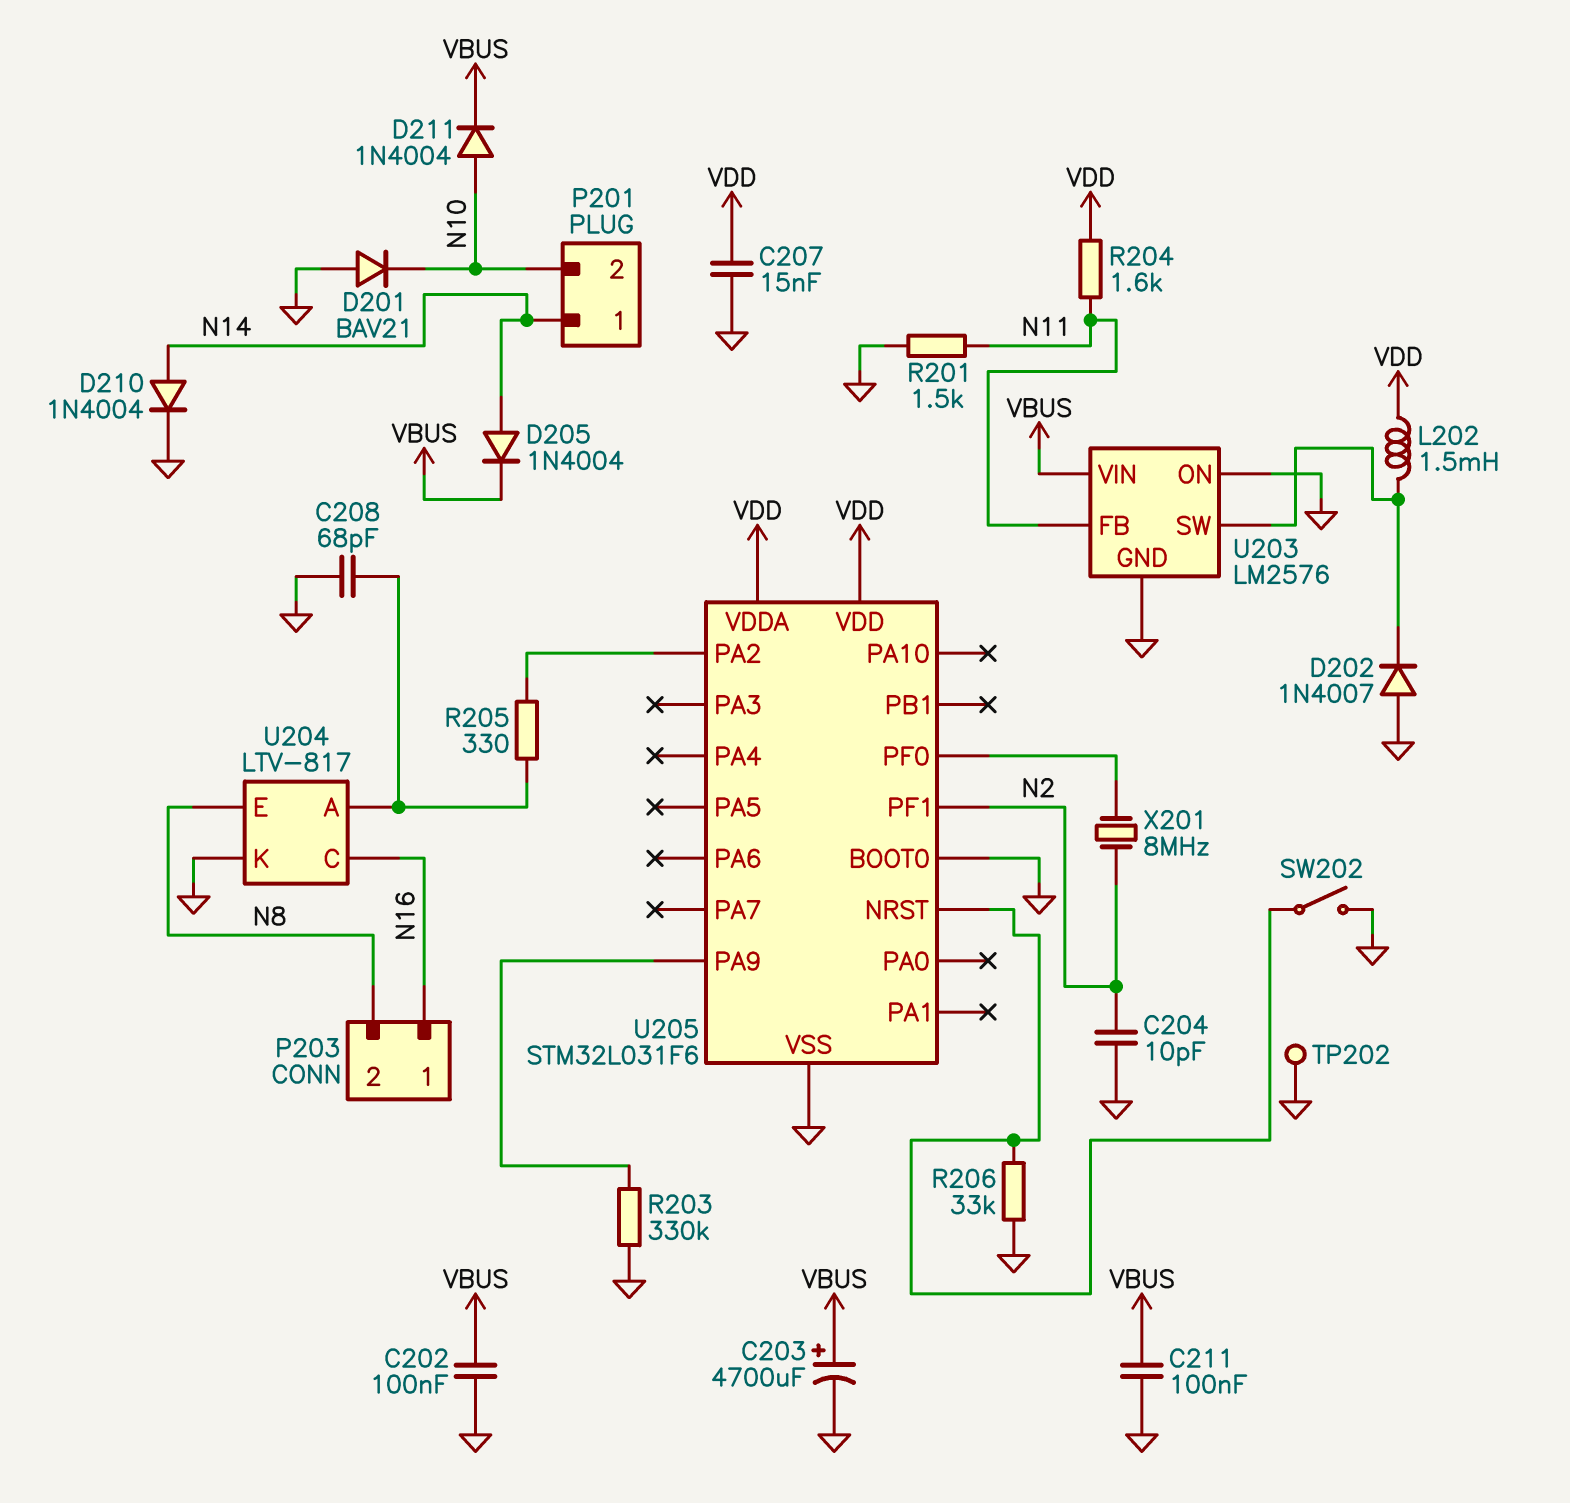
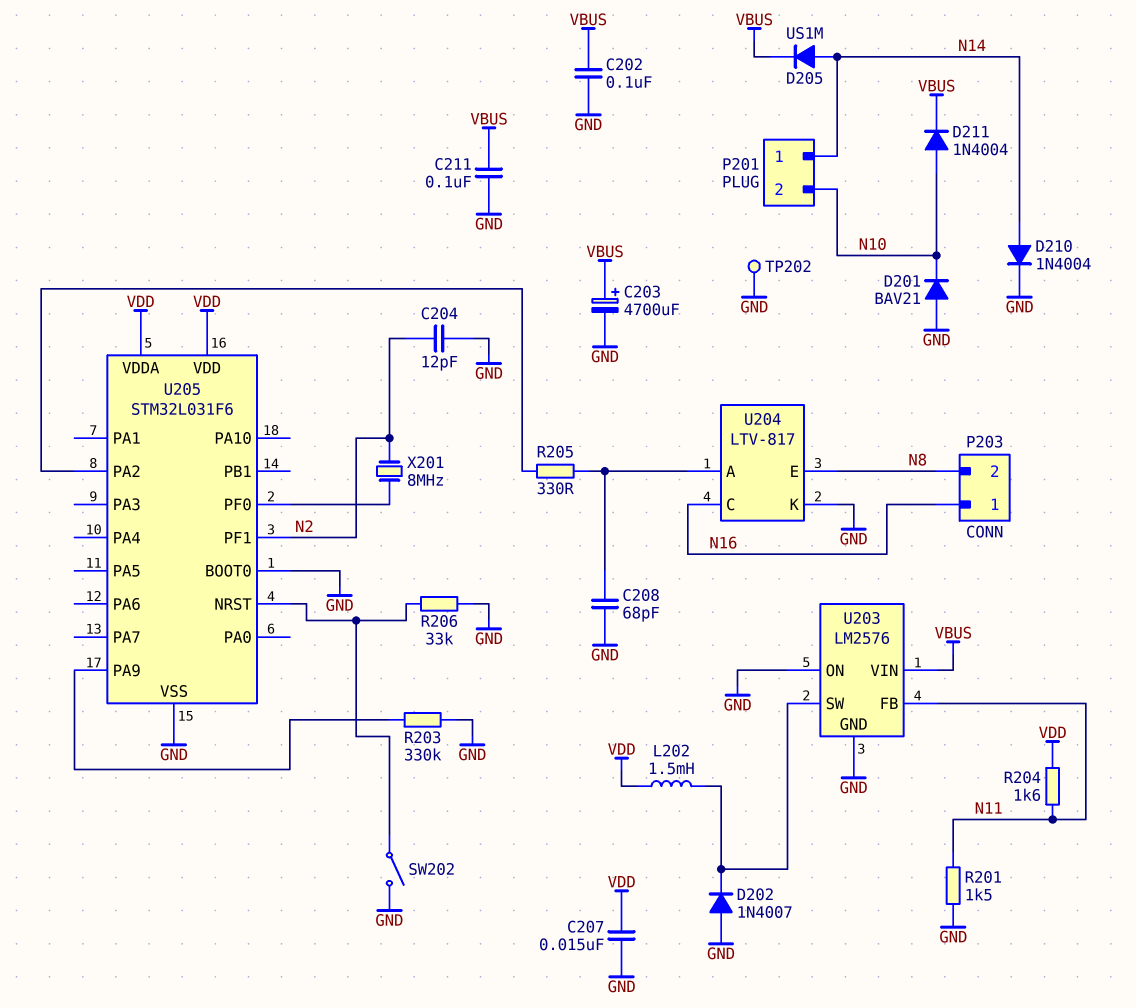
C204: 10pF (GND, N2) -> 12pF (GND, N2)
D205: diode 1N4004 (A N14, K VBUS) -> diode US1M (A N14, K VBUS)

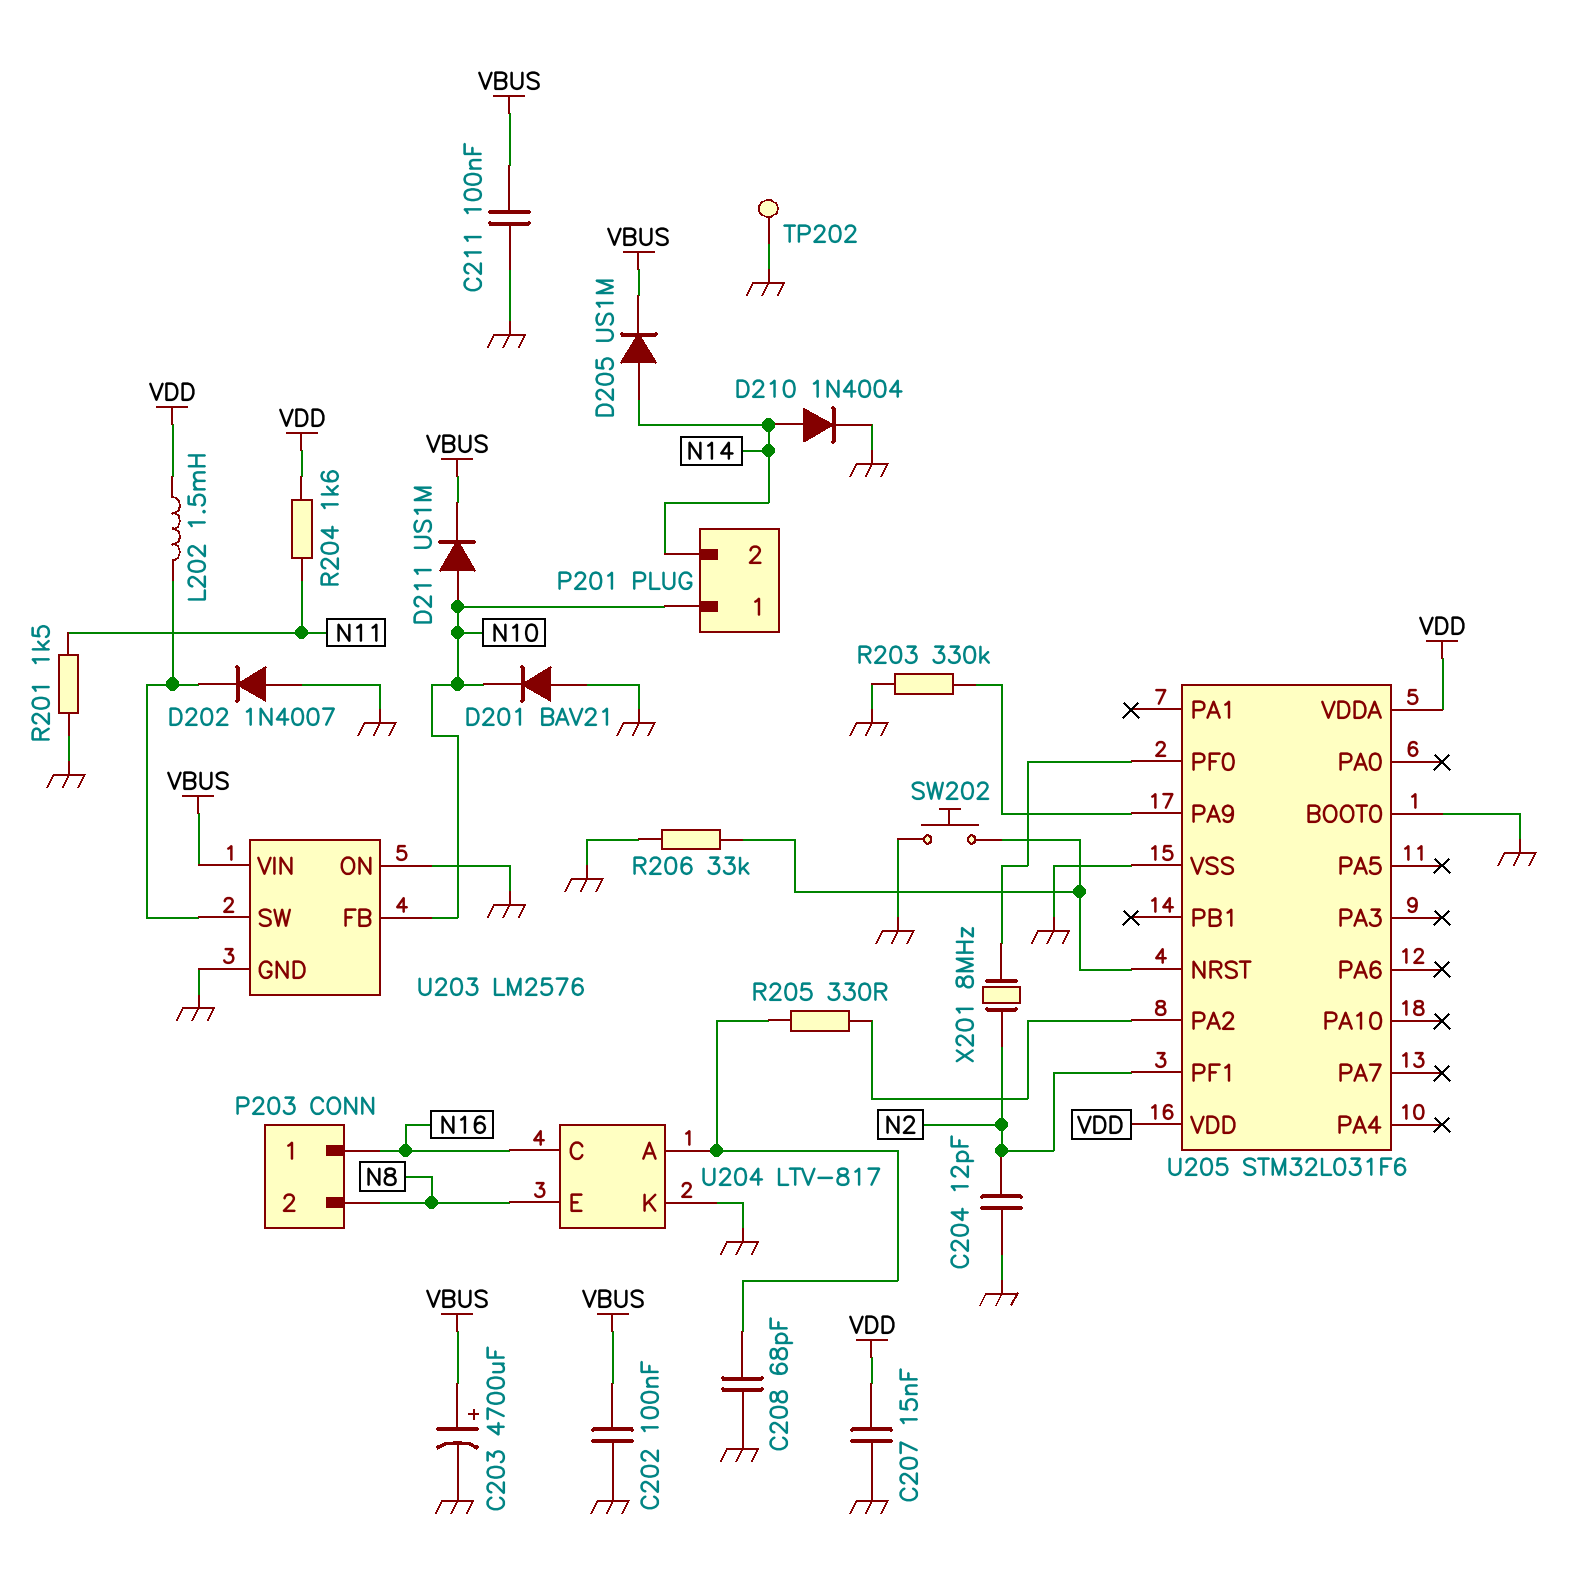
D211: diode 1N4004 (A N10, K VBUS) -> diode US1M (A N10, K VBUS)
P201 pin 1: N14 -> N10
P201 pin 2: N10 -> N14
SW202: switch (GND, U205/NRST) -> button (GND, U205/NRST)
U203 pin FB: N11 -> N10

